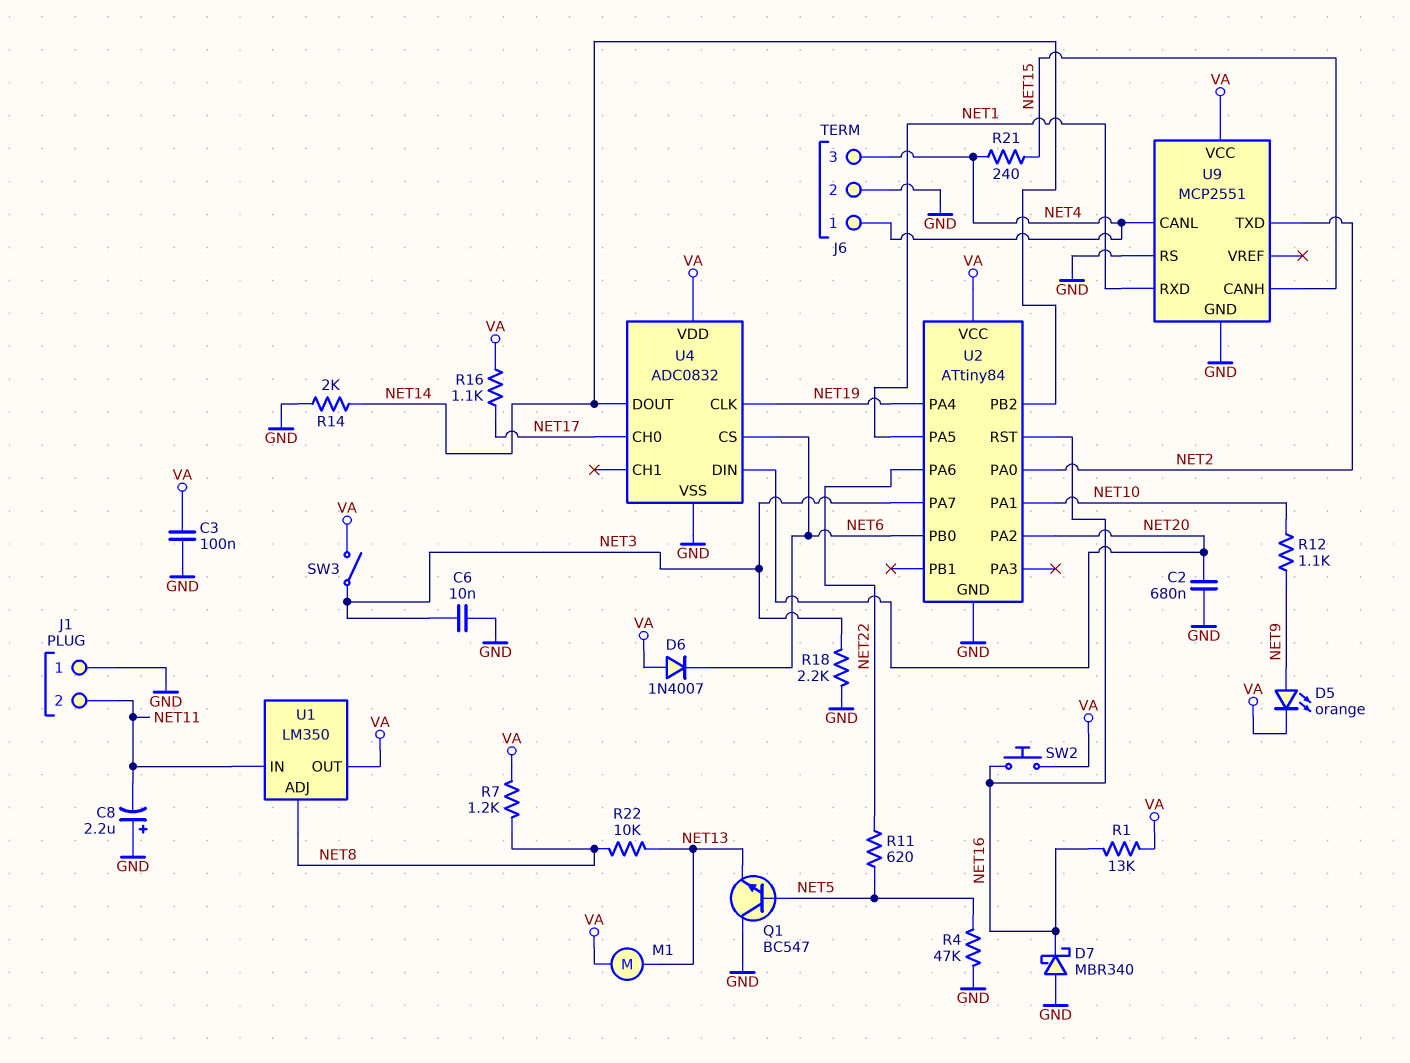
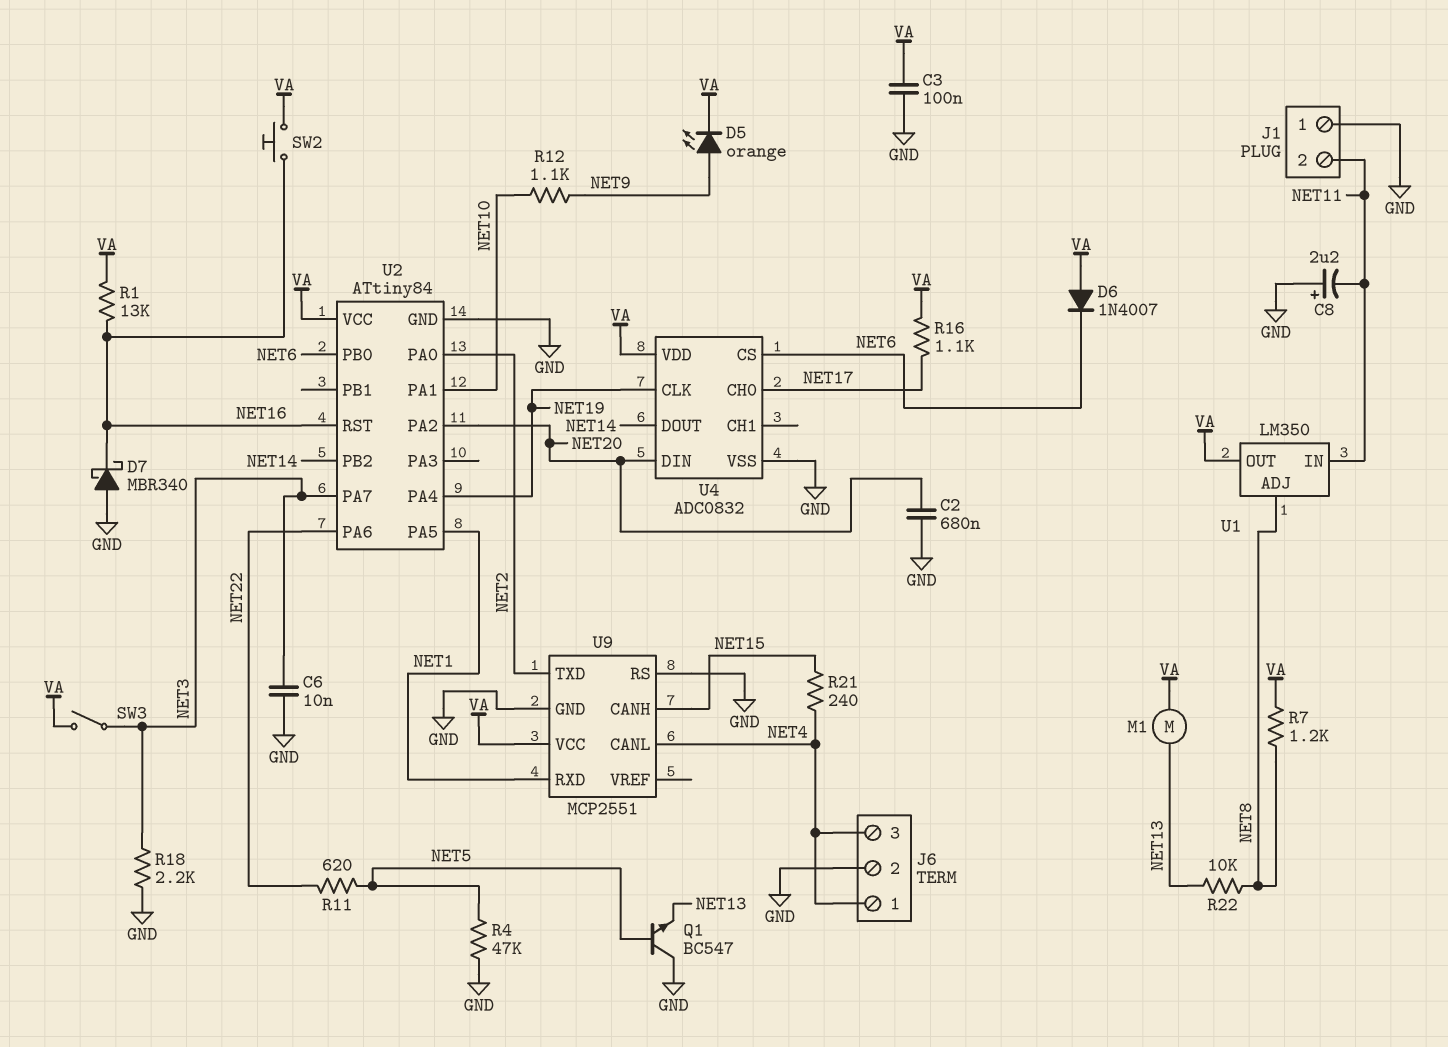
R14: 2k (GND, NET14) -> none

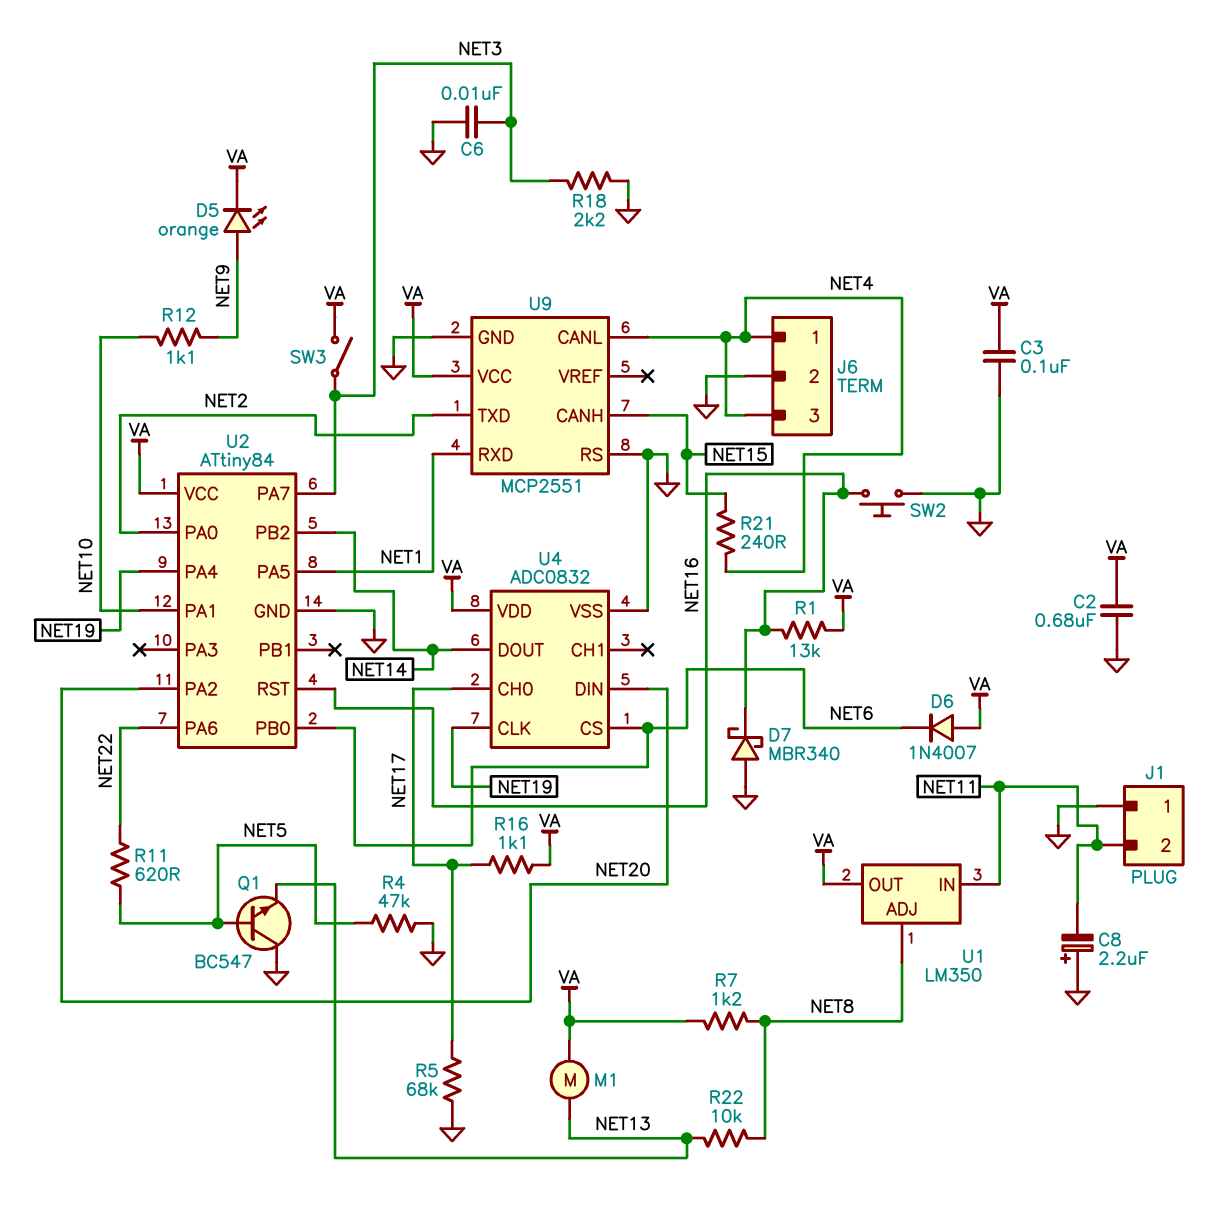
C2: 680nF (GND, NET20) -> 680nF (GND, VA)
R5: none -> 68k (GND, NET17)
SW2: button (NET16, VA) -> button (GND, NET16)

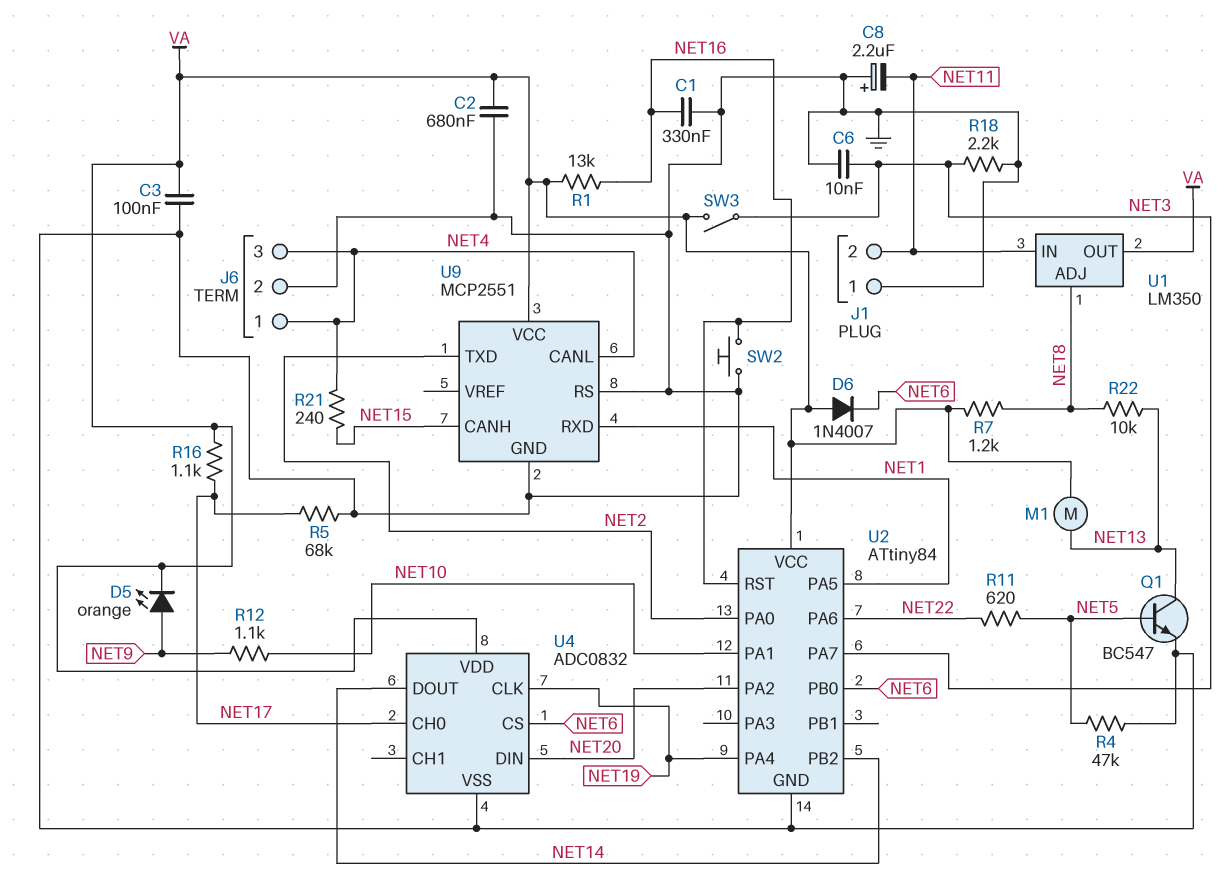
C1: none -> 330nF (GND, NET16)
D7: schottky MBR340 (A GND, K NET16) -> none
Q1: NPN BC547 (B NET5, C GND, E NET13) -> NPN BC547 (B NET5, C NET13, E GND)

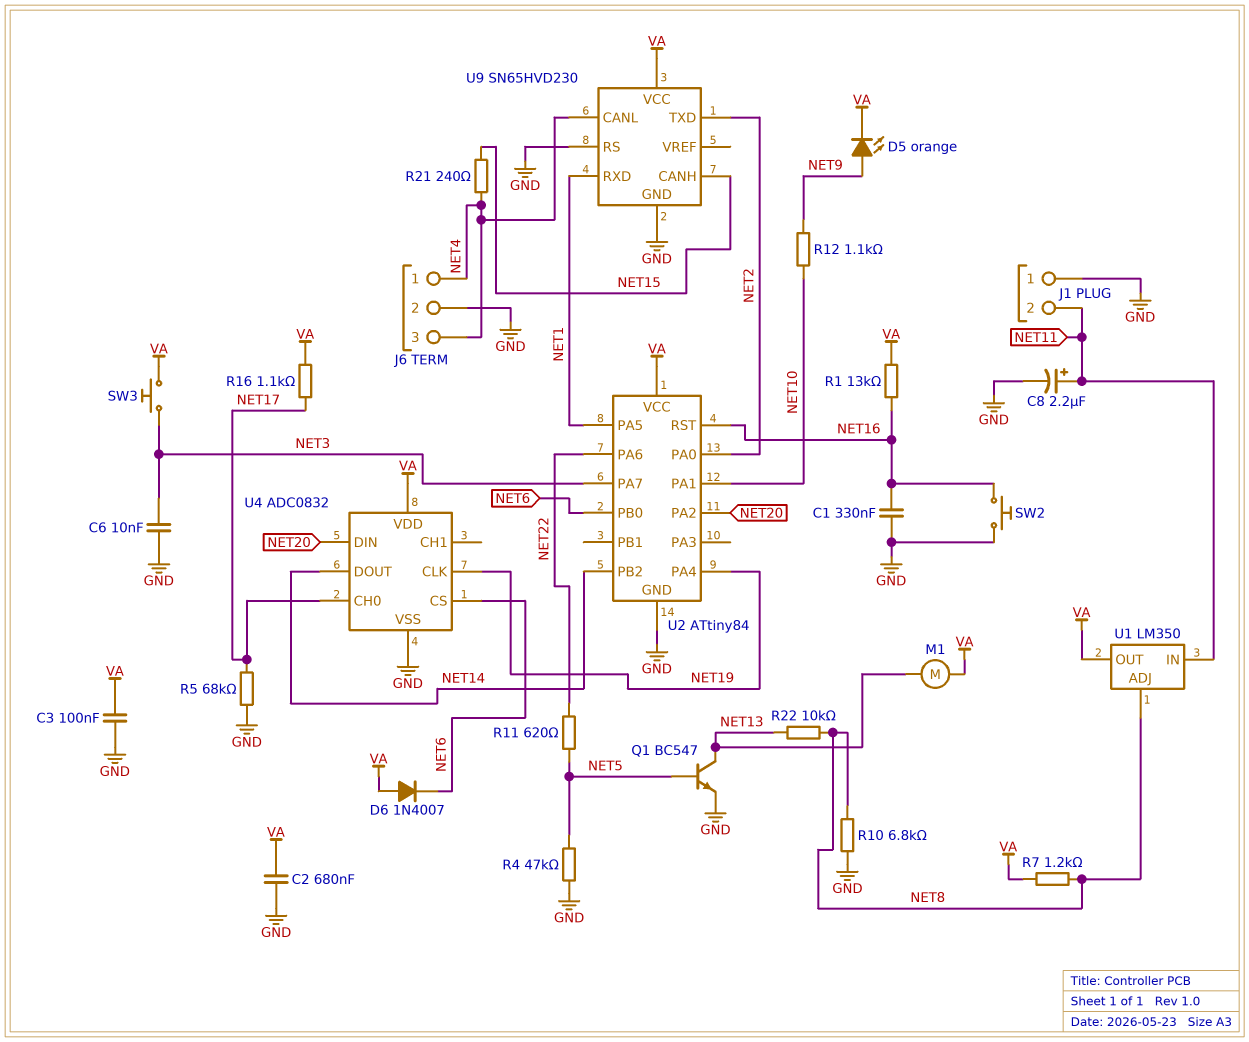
C8: 2.2uF (plus GND, minus NET11) -> 2.2uF (plus NET11, minus GND)
R10: none -> 6.8k (GND, NET8)
R18: 2.2k (GND, NET3) -> none
SW3: switch (NET3, VA) -> button (NET3, VA)
U9: MCP2551 -> SN65HVD230

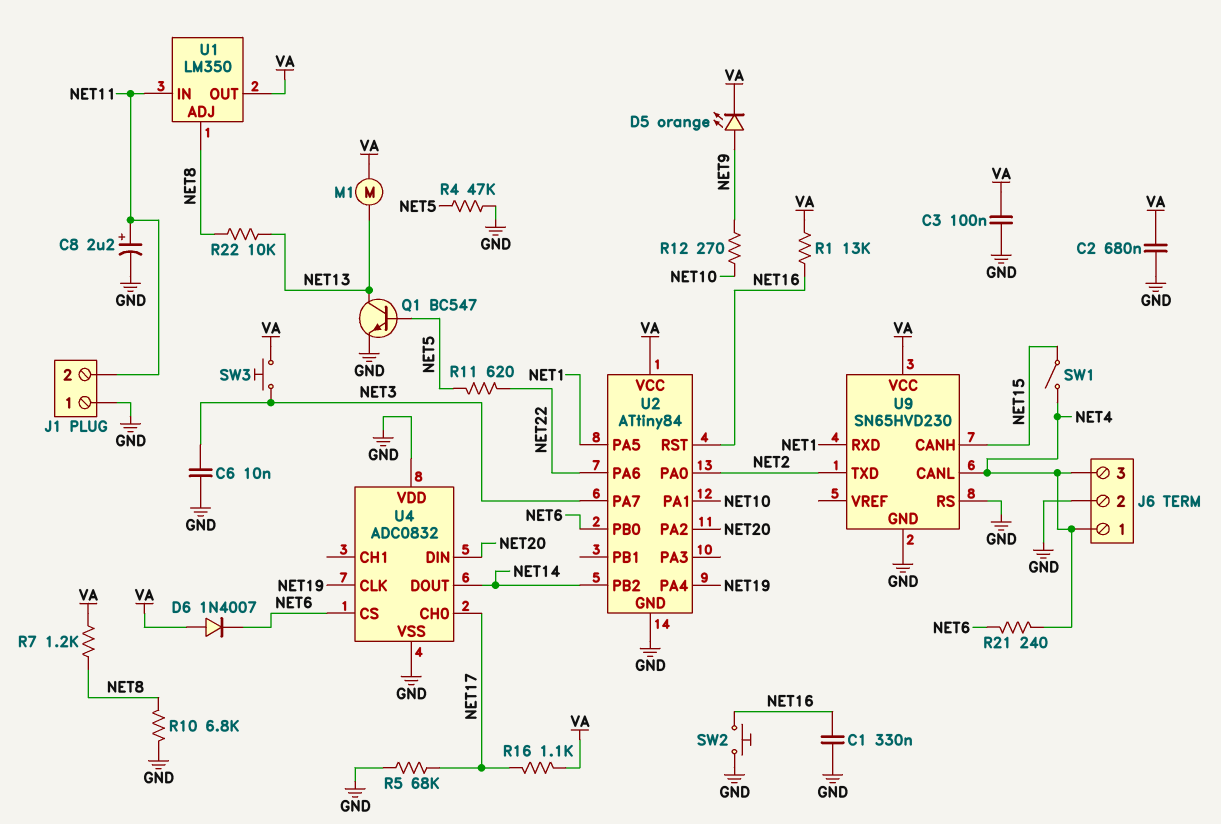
R12: 1.1k (NET9, NET10) -> 270 (NET9, NET10)
R21: 240 (NET4, NET15) -> 240 (NET4, NET6)
SW1: none -> switch (NET4, NET15)
U4 pin VDD: VA -> GND

